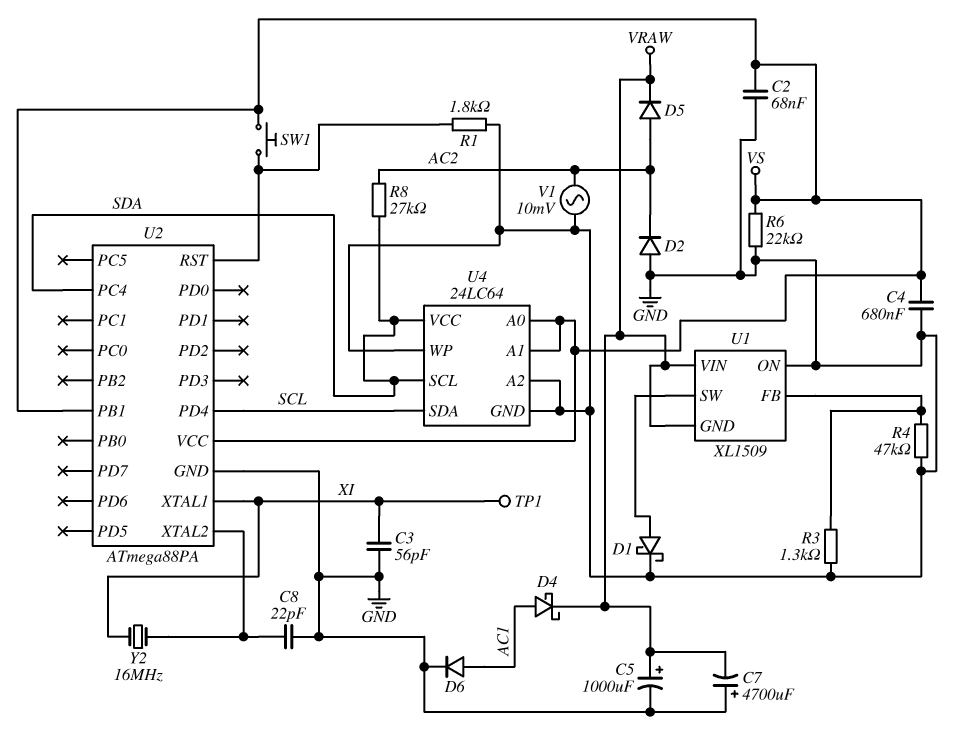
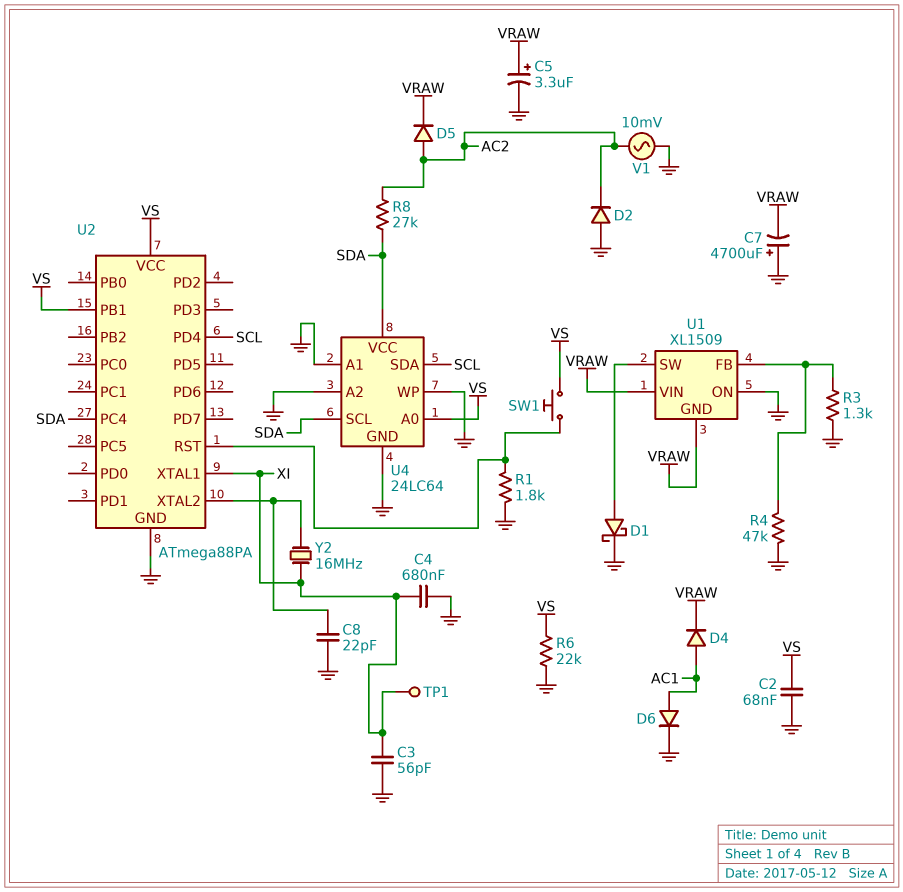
C4: 680nF (GND, VS) -> 680nF (GND, XI)
C5: 1000uF (plus VRAW, minus GND) -> 3.3uF (plus VRAW, minus GND)
D4: schottky (A AC1, K VRAW) -> diode (A AC1, K VRAW)
U4 pin A1: VS -> GND

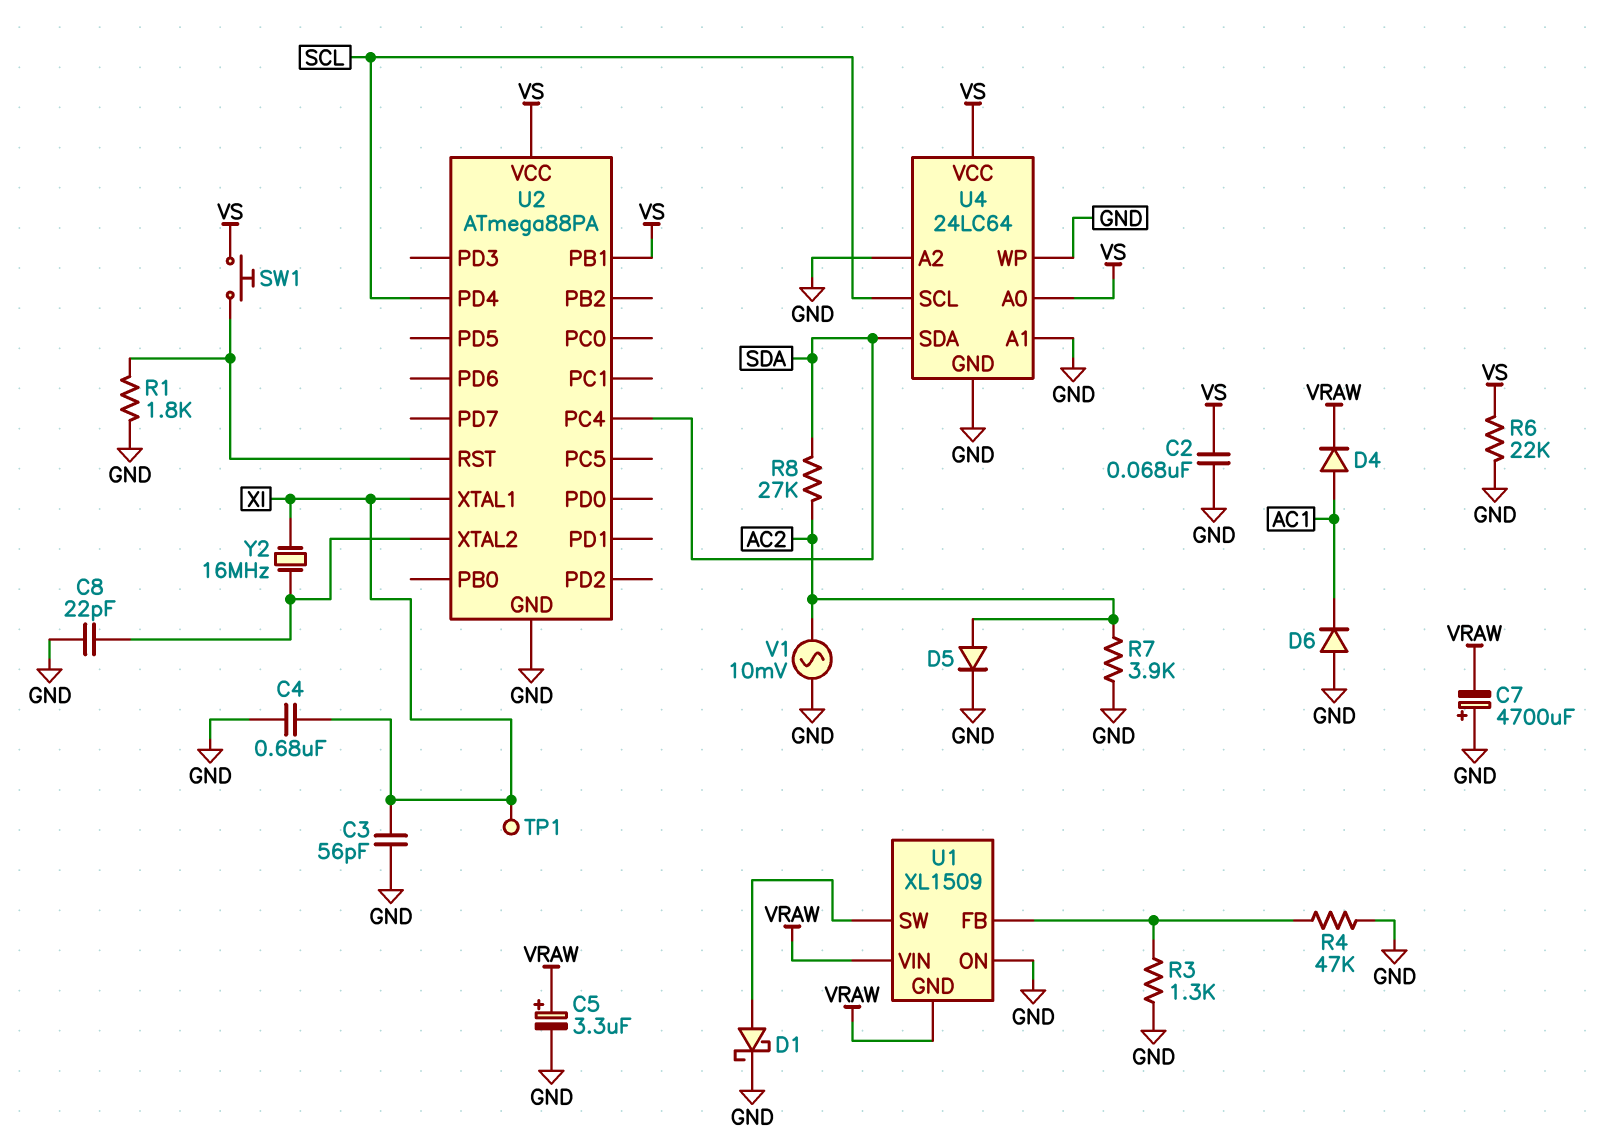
D2: diode (A GND, K AC2) -> none
D5: diode (A AC2, K VRAW) -> diode (A AC2, K GND)
D6: diode (A AC1, K GND) -> diode (A GND, K AC1)
R7: none -> 3.9k (AC2, GND)
U4 pin SCL: SDA -> SCL
U4 pin SDA: SCL -> SDA
U4 pin VCC: SDA -> VS

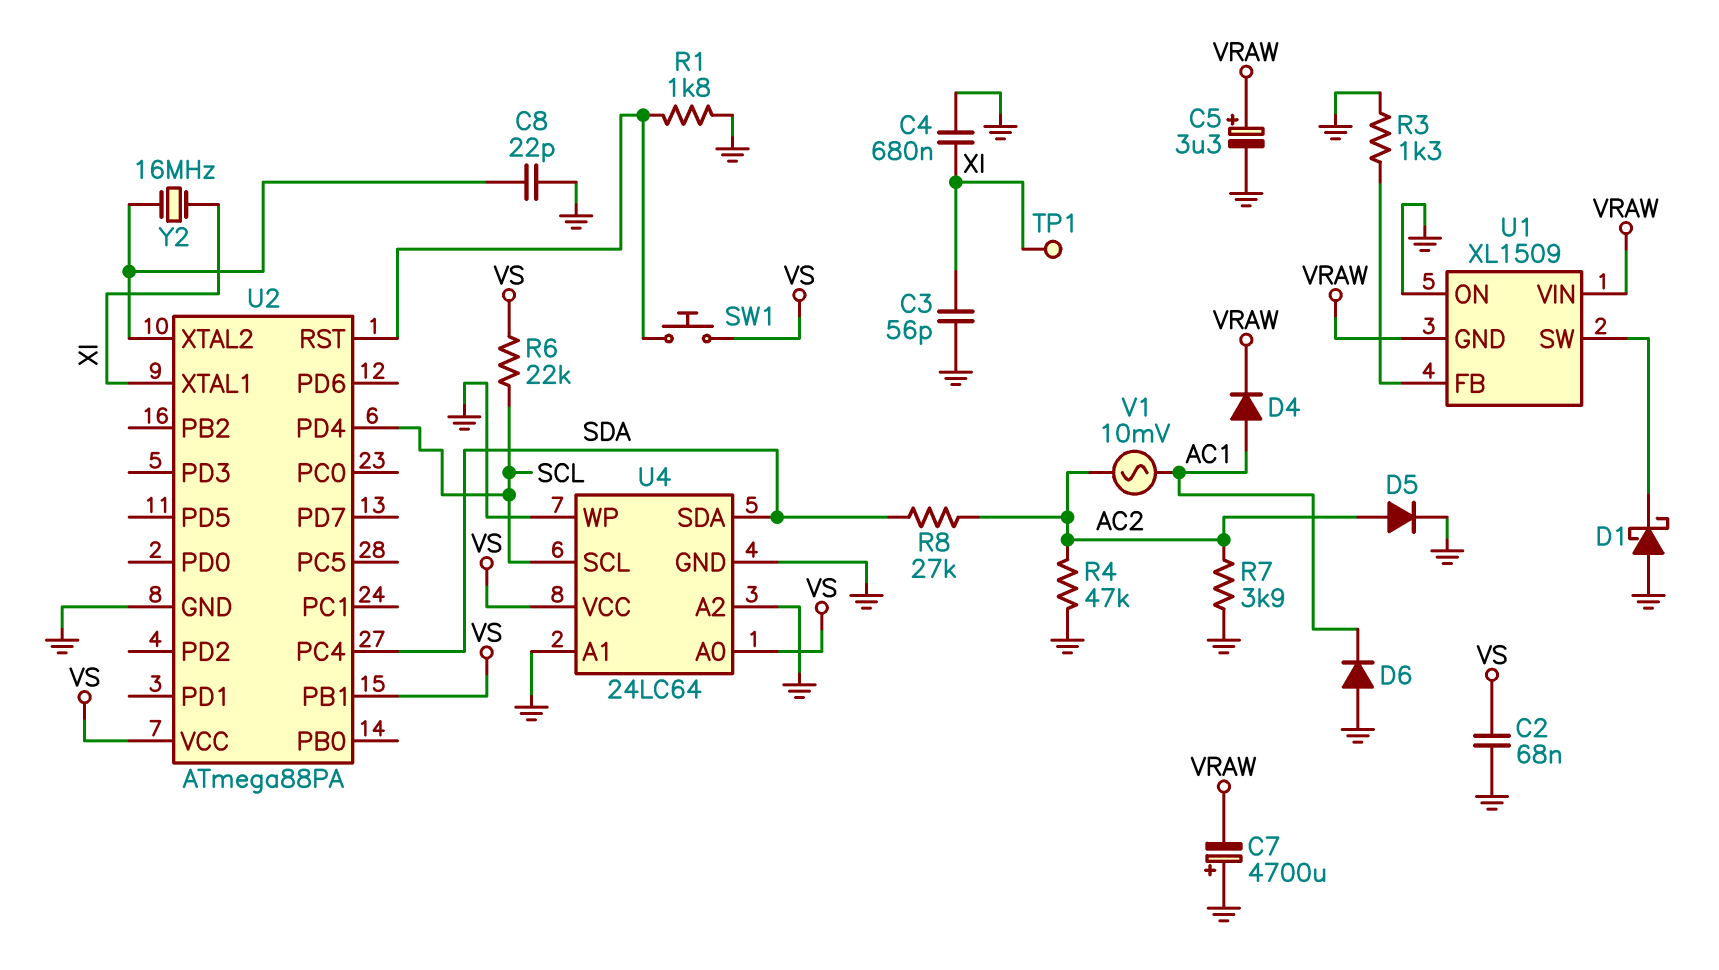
D1: schottky (A U1/SW, K GND) -> schottky (A GND, K U1/SW)
R4: 47k (GND, U1/FB) -> 47k (AC2, GND)
R6: 22k (GND, VS) -> 22k (SCL, VS)
V1: AC 10mV (AC2, GND) -> AC 10mV (AC1, AC2)

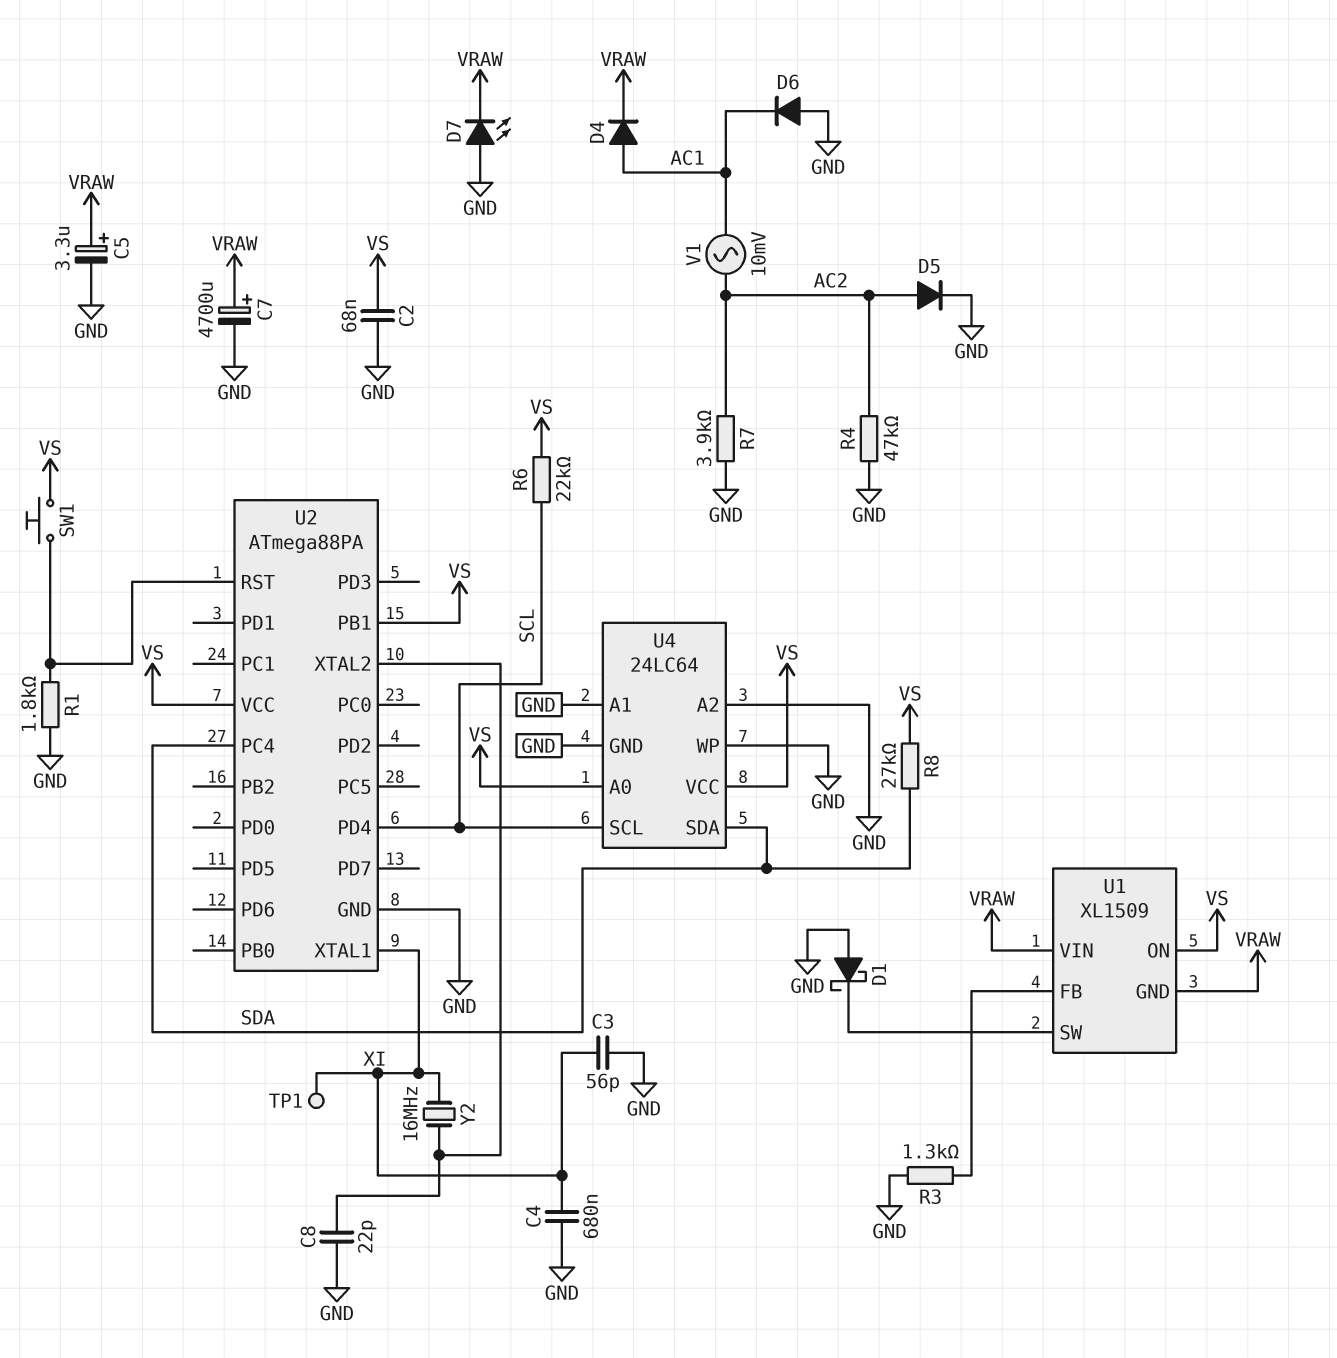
C7: 4700uF (plus GND, minus VRAW) -> 4700uF (plus VRAW, minus GND)
D7: none -> LED (A GND, K VRAW)
R8: 27k (AC2, SDA) -> 27k (SDA, VS)
U1 pin ON: GND -> VS

